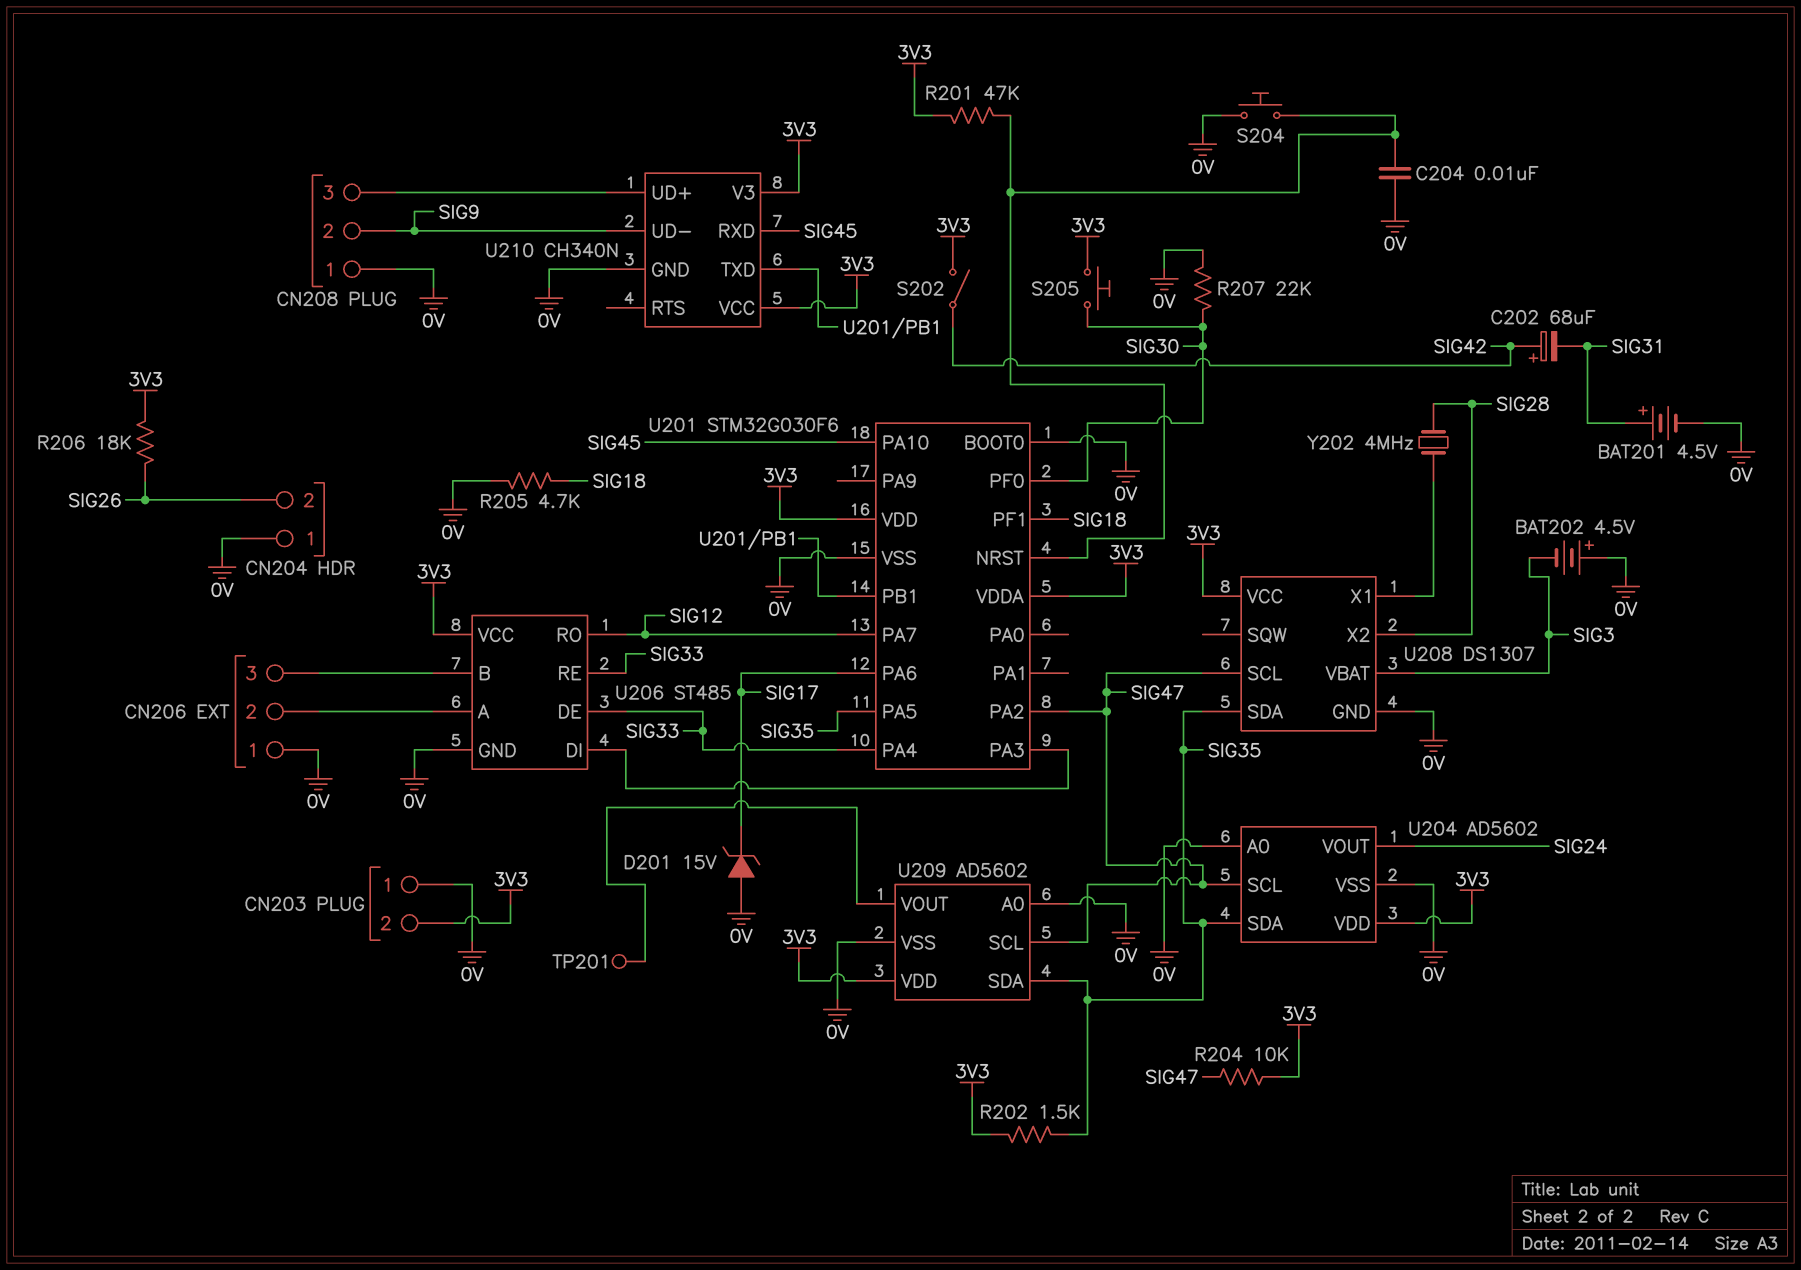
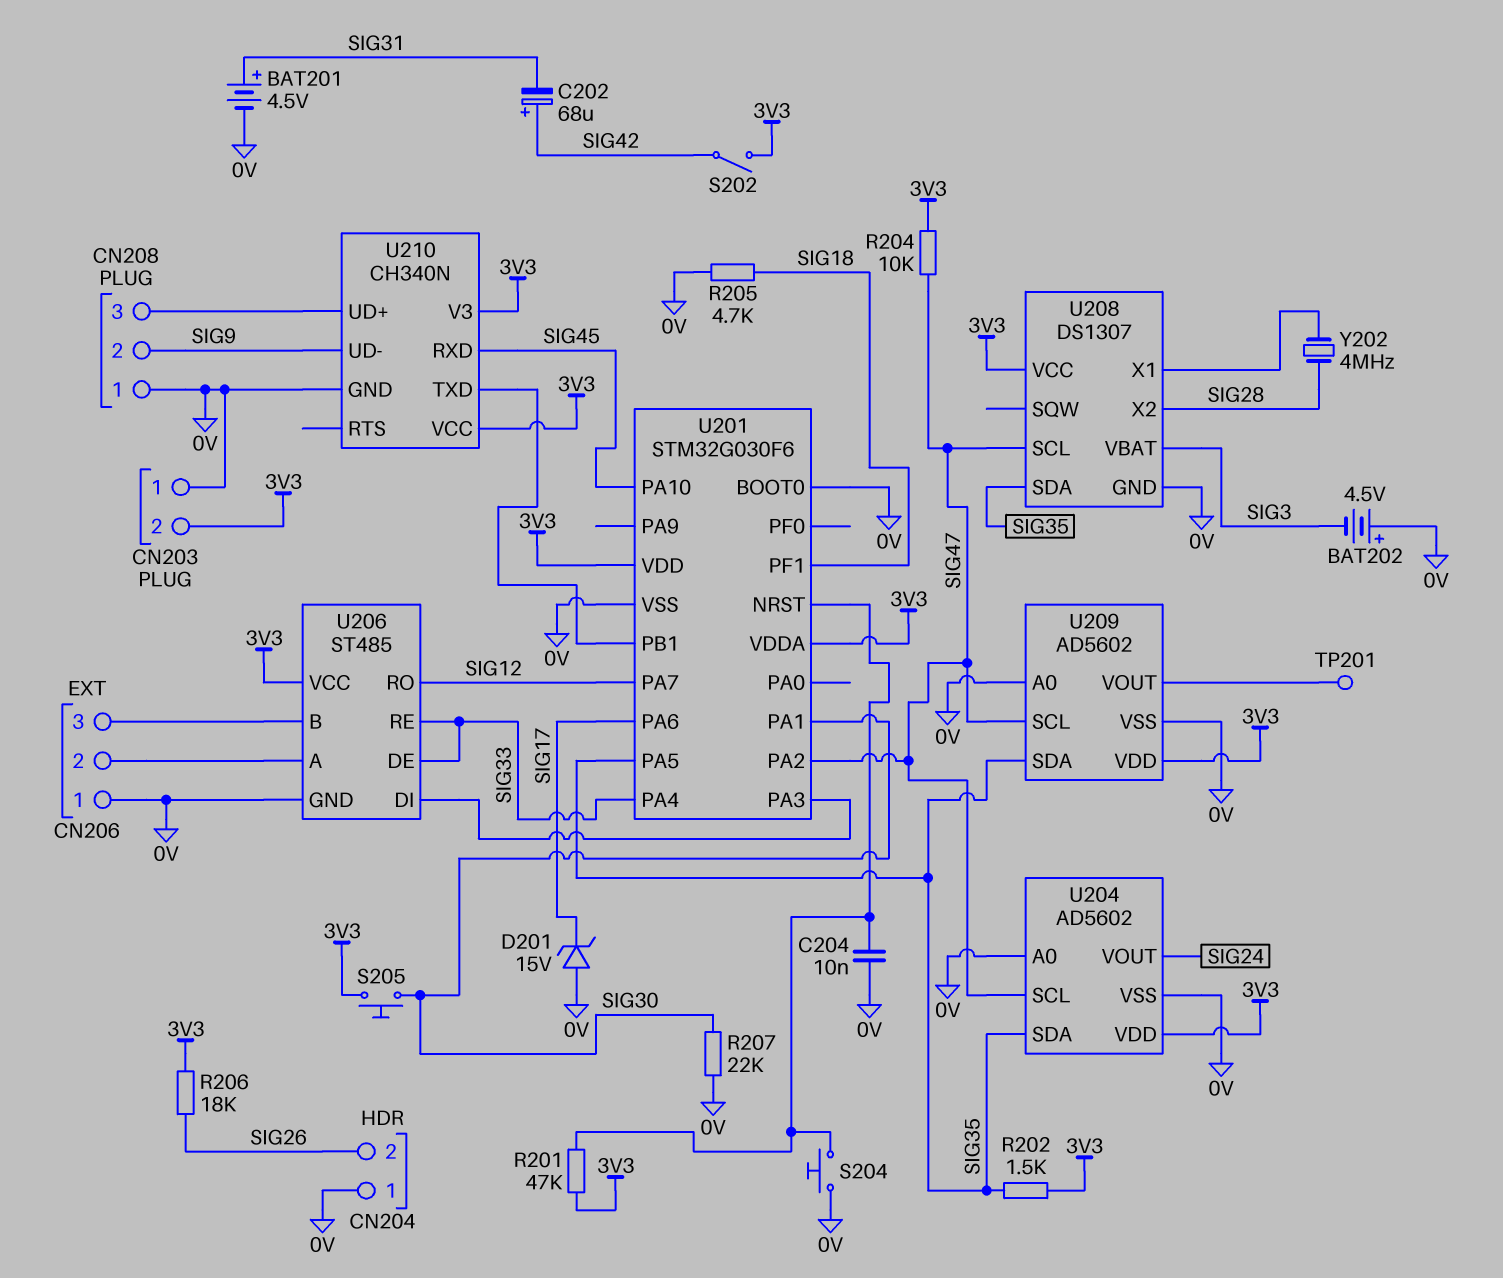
U201 pin PA1: none -> SIG30
U201 pin PF0: SIG30 -> none

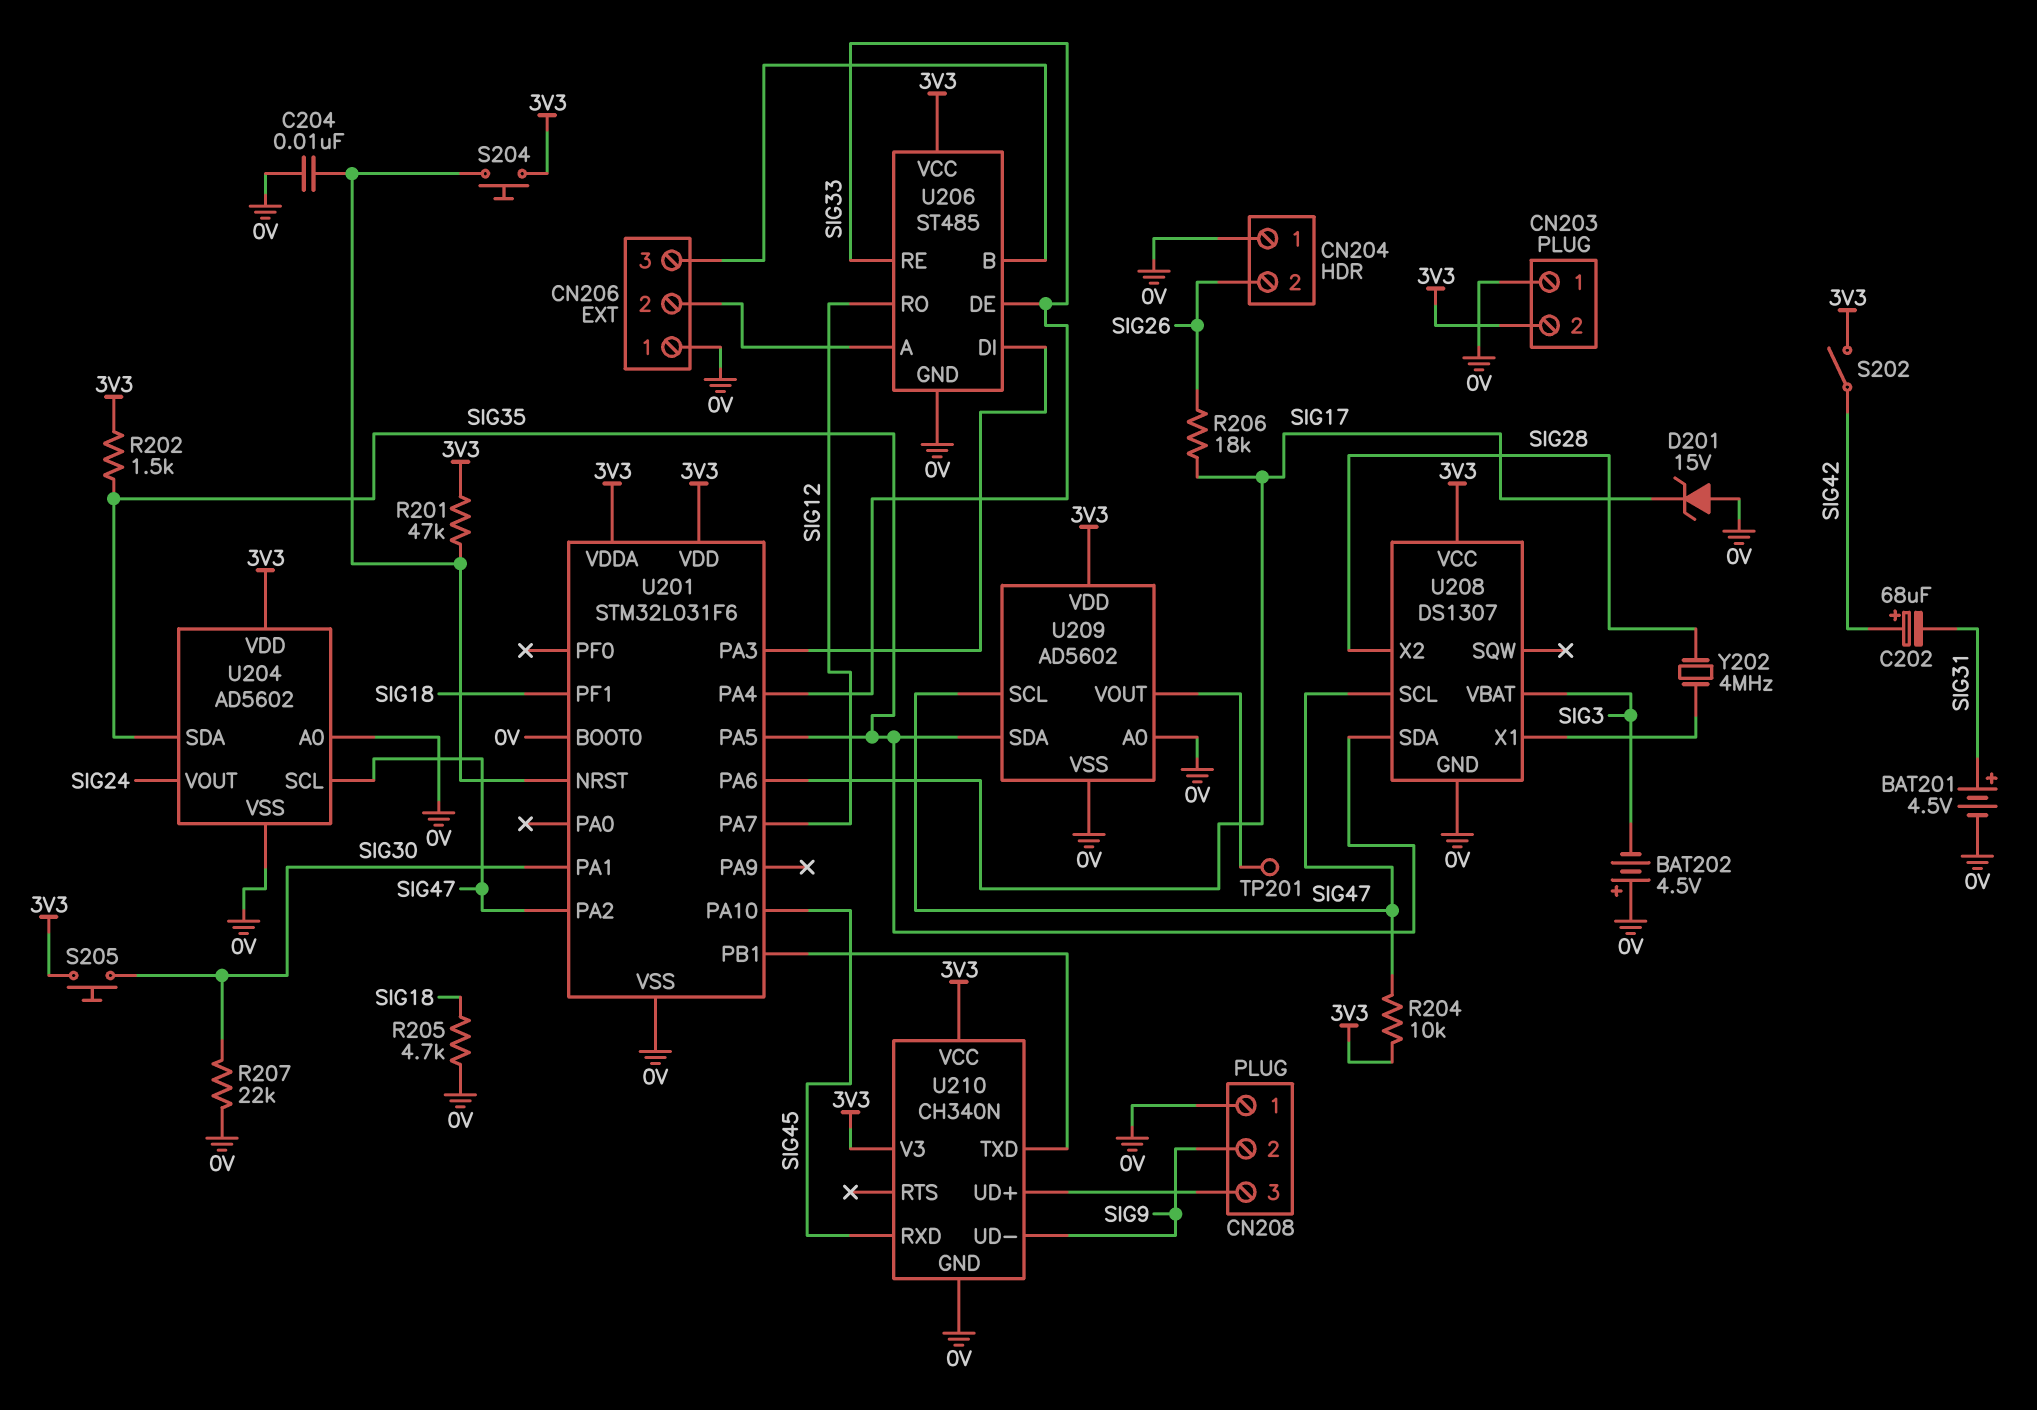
R206: 18k (3V3, SIG26) -> 18k (SIG17, SIG26)
S204: button (0V, U201/NRST) -> button (3V3, U201/NRST)
U201: STM32G030F6 -> STM32L031F6

